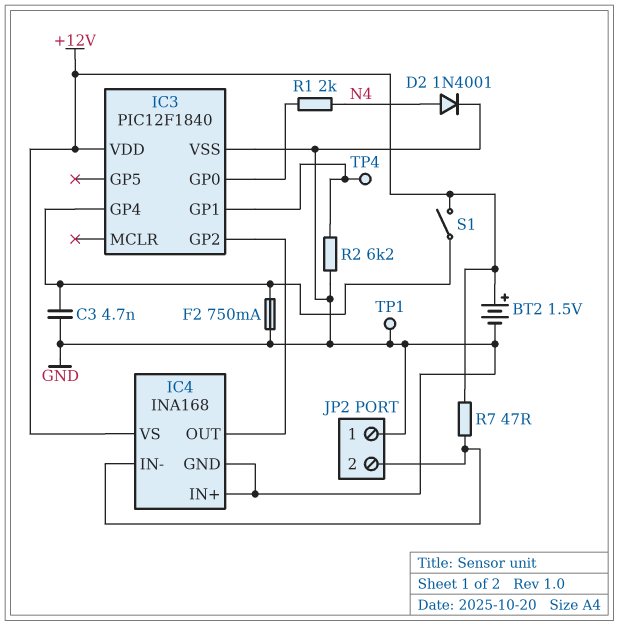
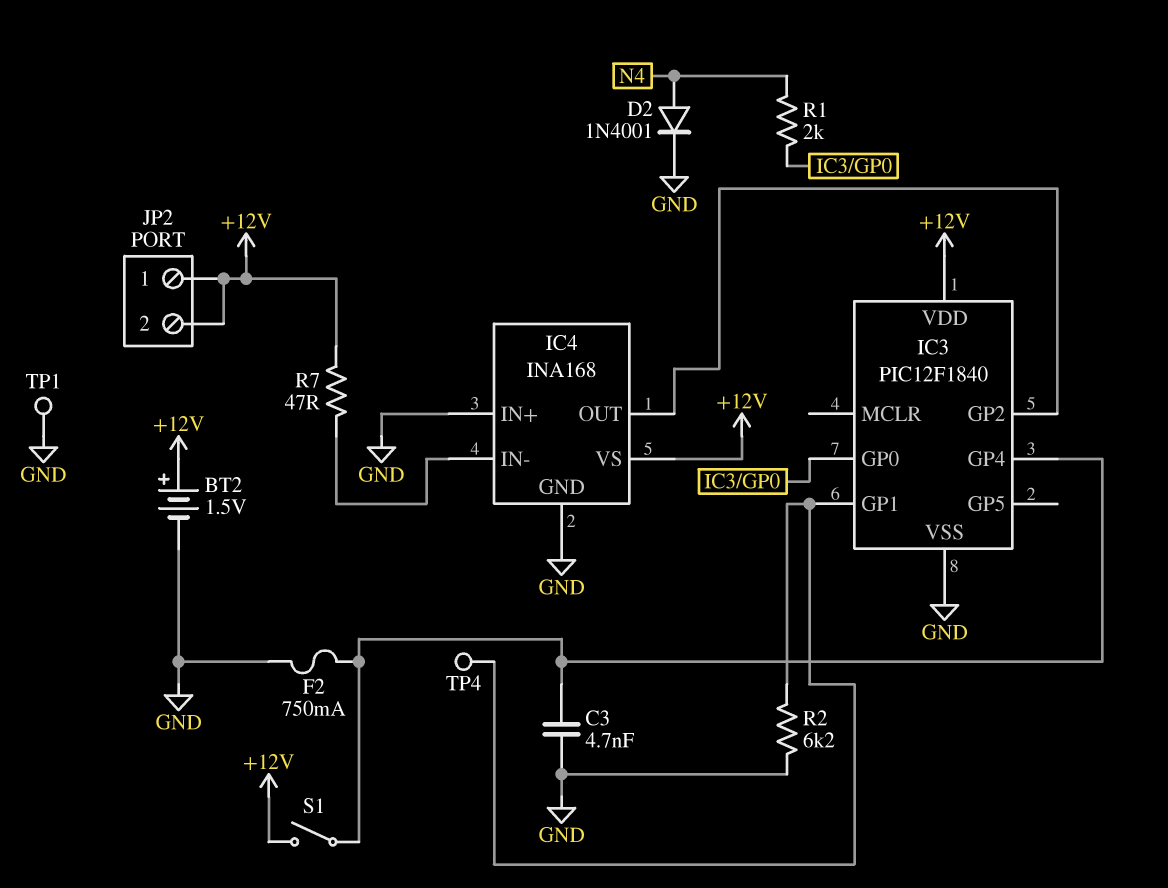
JP2 pin 1: GND -> +12V
JP2 pin 2: IC4/IN- -> +12V

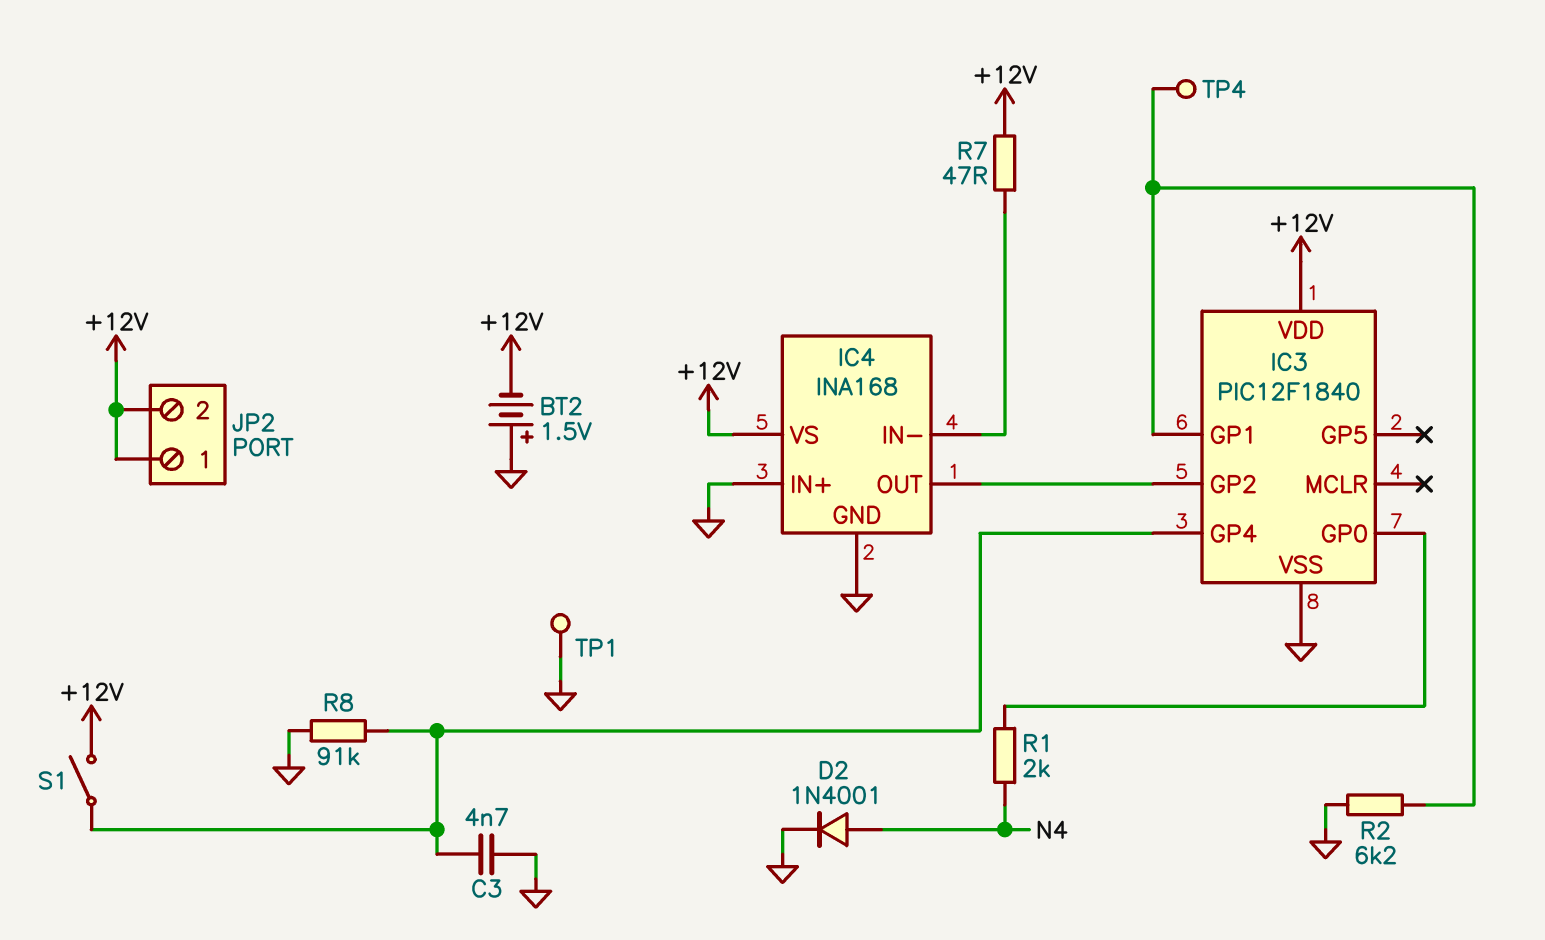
BT2: 1.5V (plus +12V, minus GND) -> 1.5V (plus GND, minus +12V)
F2: 750mA (GND, IC3/GP4) -> none
R8: none -> 91k (GND, IC3/GP4)

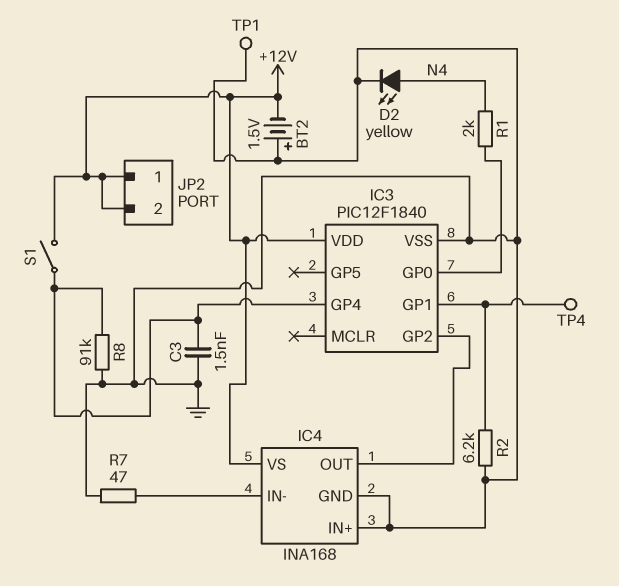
C3: 4.7nF (GND, IC3/GP4) -> 1.5nF (GND, IC3/GP4)
D2: diode 1N4001 (A N4, K GND) -> LED yellow (A N4, K GND)
R7: 47 (+12V, IC4/IN-) -> 47 (GND, IC4/IN-)

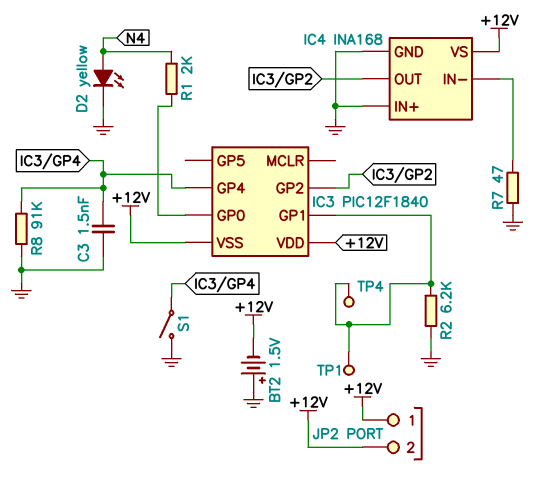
IC3 pin VSS: GND -> +12V
S1: switch (+12V, IC3/GP4) -> switch (GND, IC3/GP4)
TP1: test point (GND) -> test point (IC3/GP1)

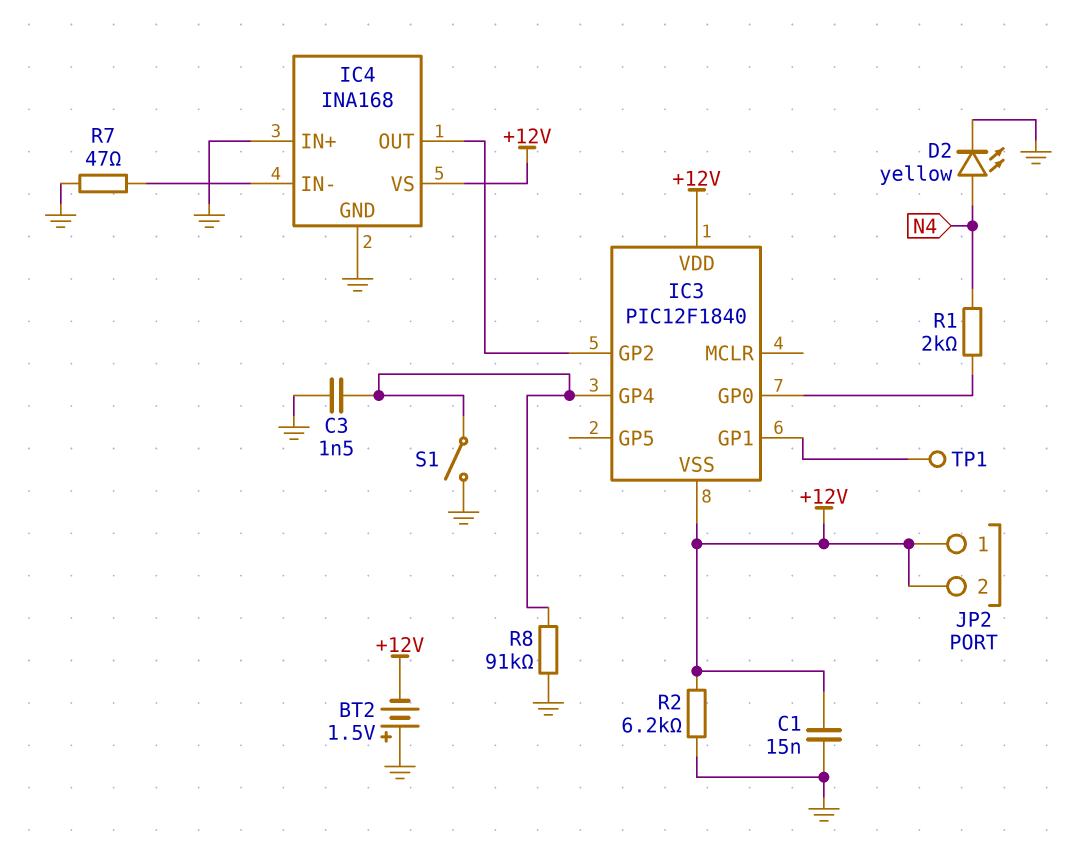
C1: none -> 15nF (+12V, GND)
R2: 6.2k (GND, IC3/GP1) -> 6.2k (+12V, GND)
TP4: test point (IC3/GP1) -> none

